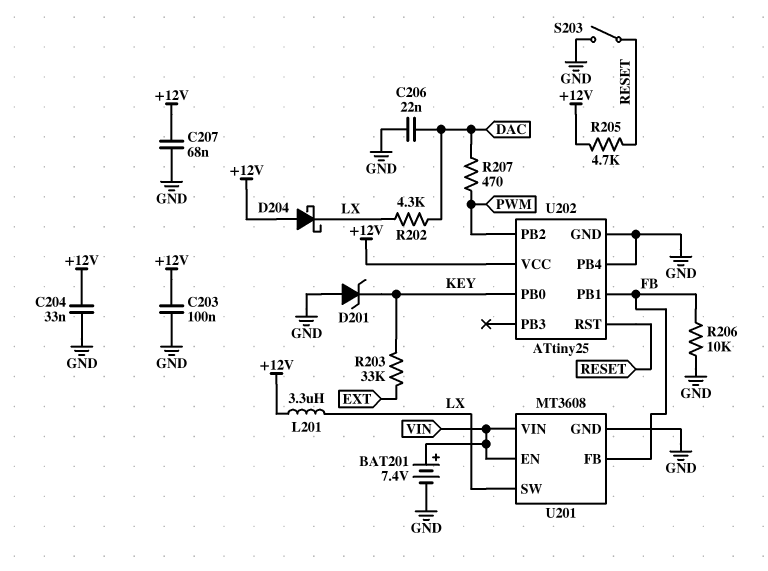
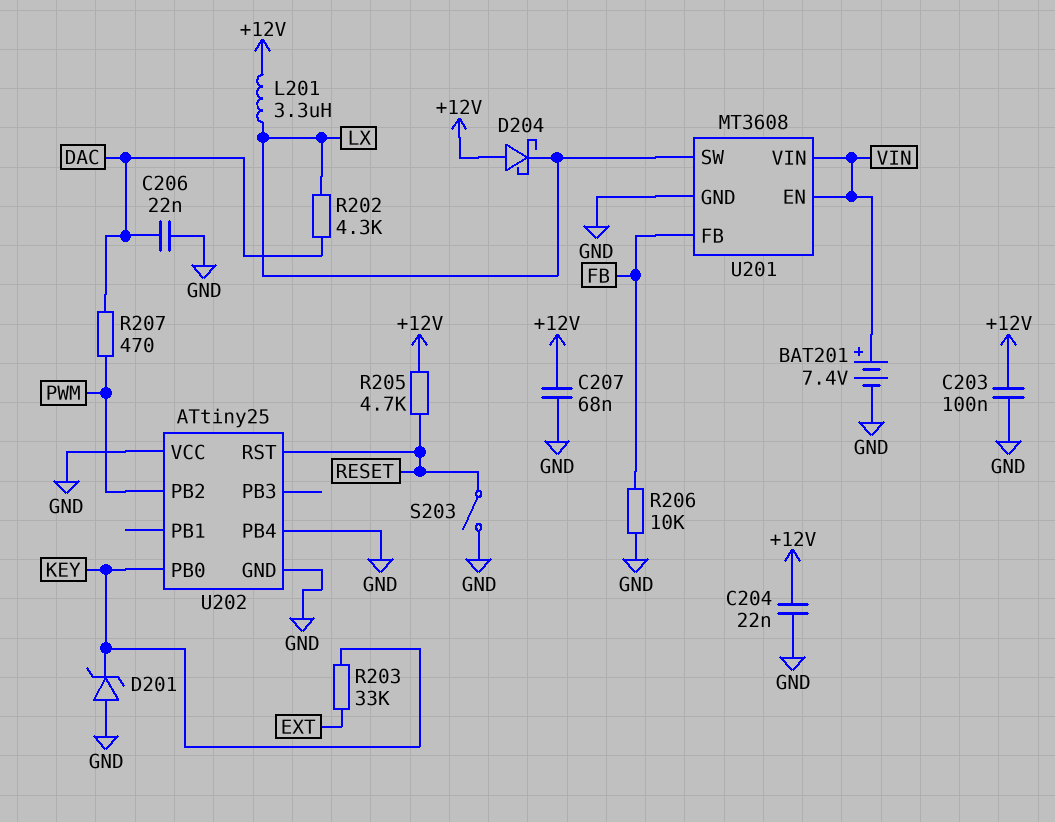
C204: 33nF (+12V, GND) -> 22nF (+12V, GND)
U202 pin PB1: FB -> none
U202 pin VCC: +12V -> GND

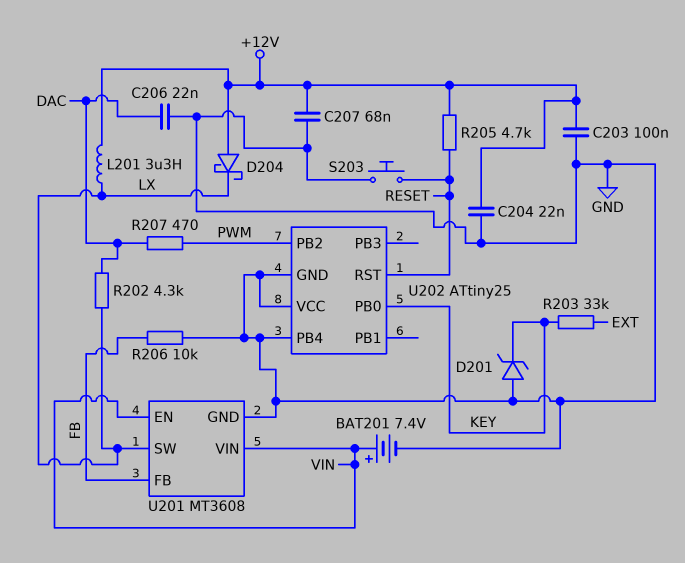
S203: switch (GND, RESET) -> button (GND, RESET)

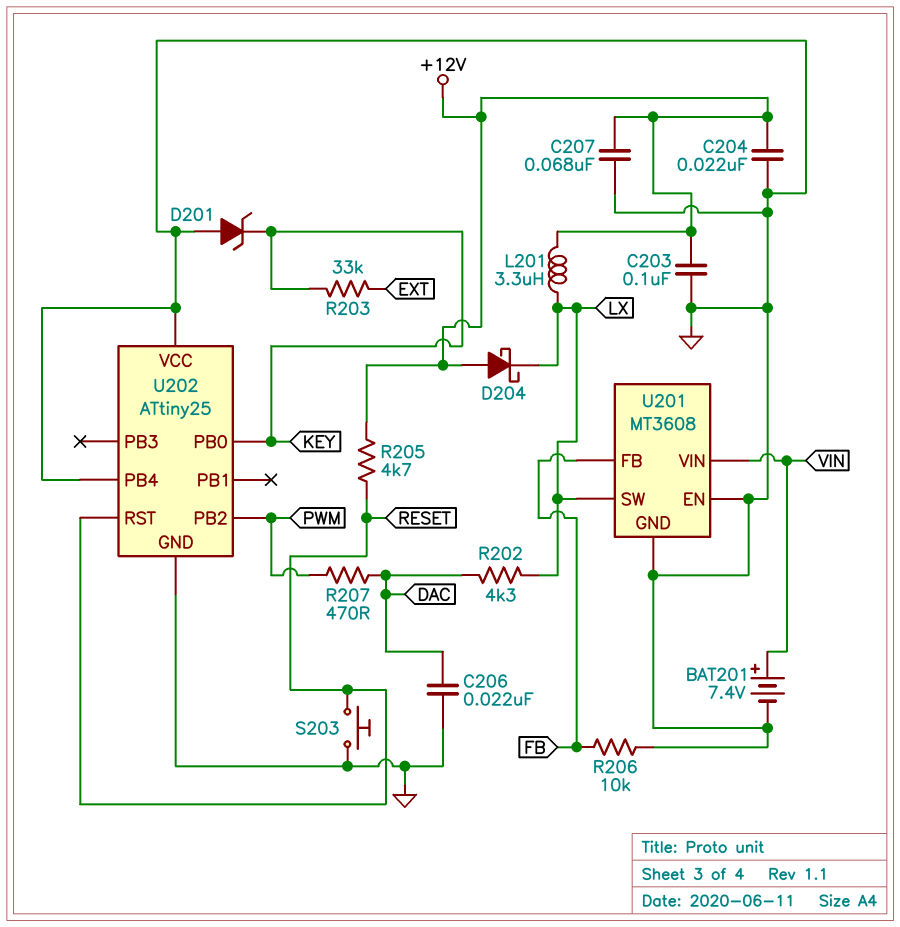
U201 pin EN: VIN -> GND

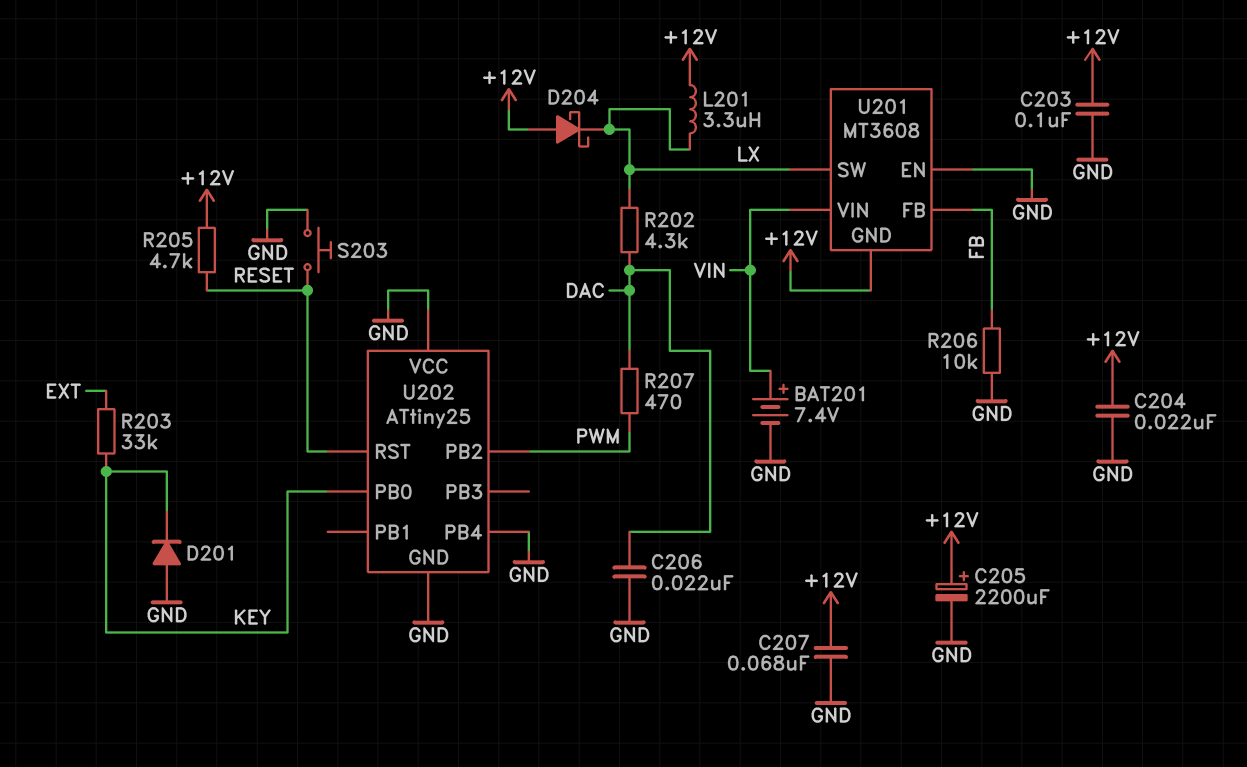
C205: none -> 2200uF (plus +12V, minus GND)
D201: zener (A GND, K KEY) -> diode (A GND, K KEY)
U201 pin GND: GND -> +12V

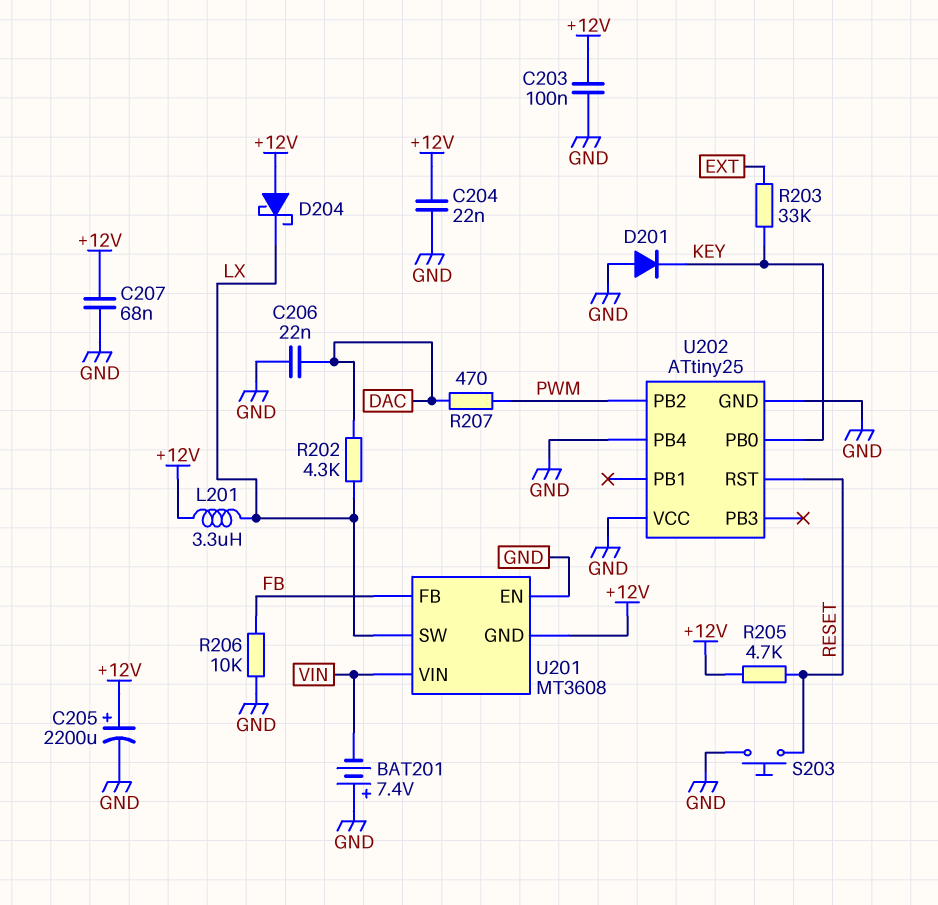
BAT201: 7.4V (plus VIN, minus GND) -> 7.4V (plus GND, minus VIN)

